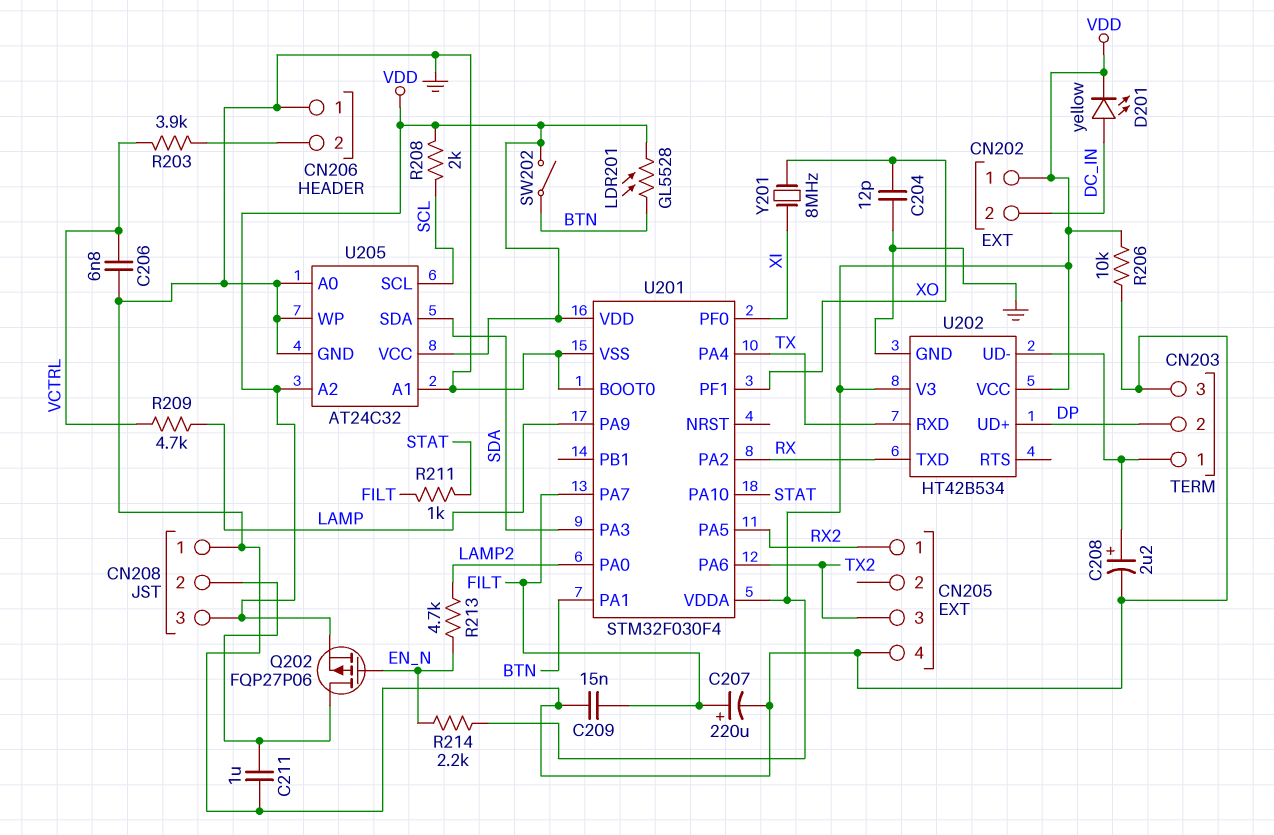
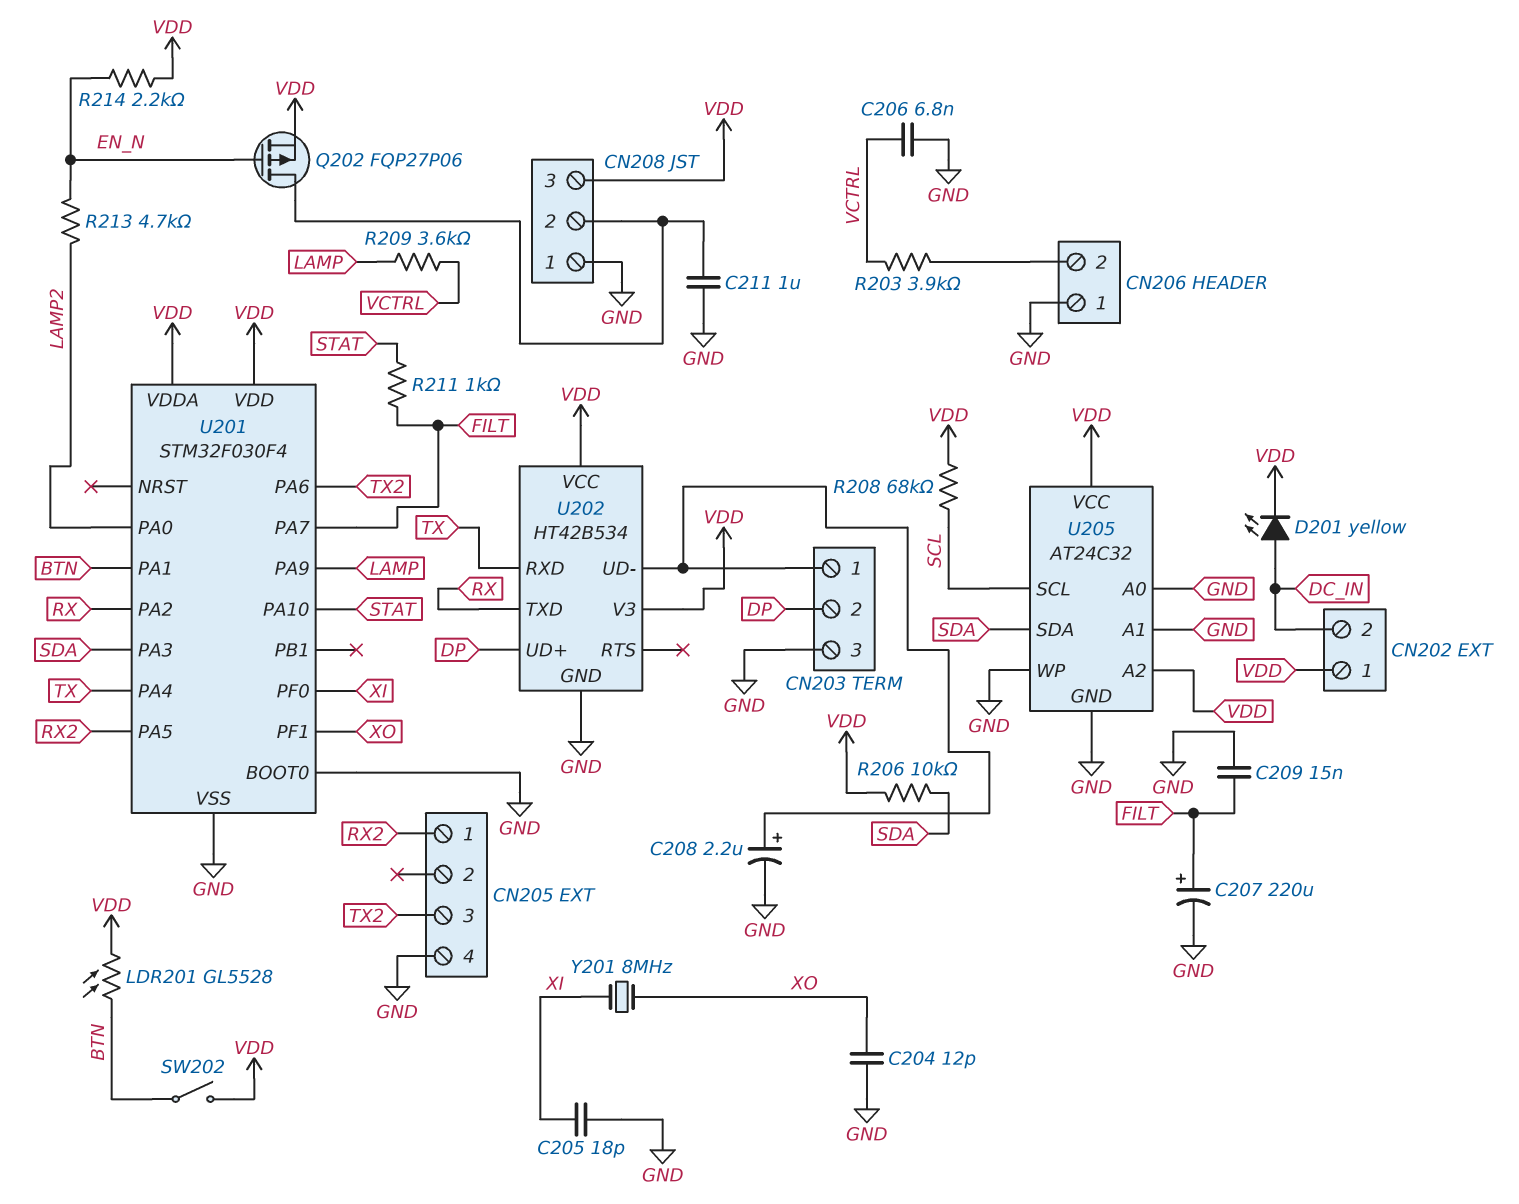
C205: none -> 18pF (GND, XI)
R206: 10k (GND, VDD) -> 10k (SDA, VDD)
R208: 2k (SCL, VDD) -> 68k (SCL, VDD)
R209: 4.7k (LAMP, VCTRL) -> 3.6k (LAMP, VCTRL)

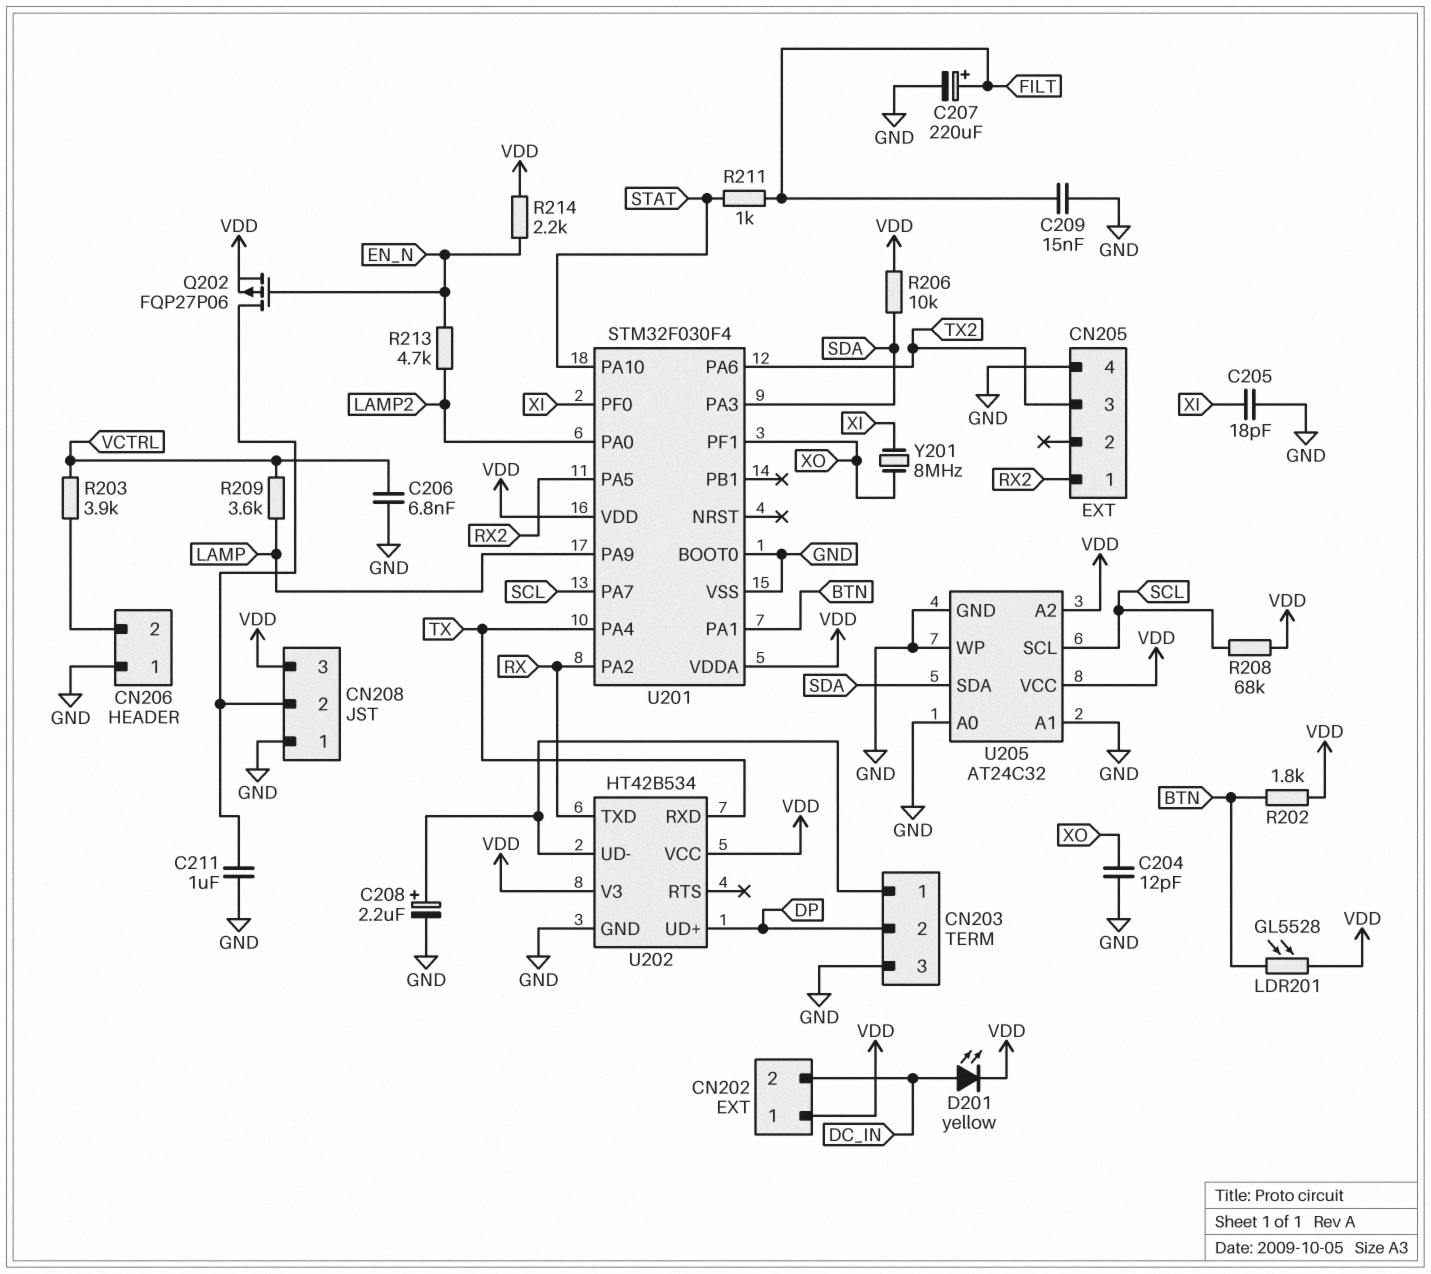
R202: none -> 1.8k (BTN, VDD)
SW202: switch (BTN, VDD) -> none
U201 pin PA7: FILT -> SCL

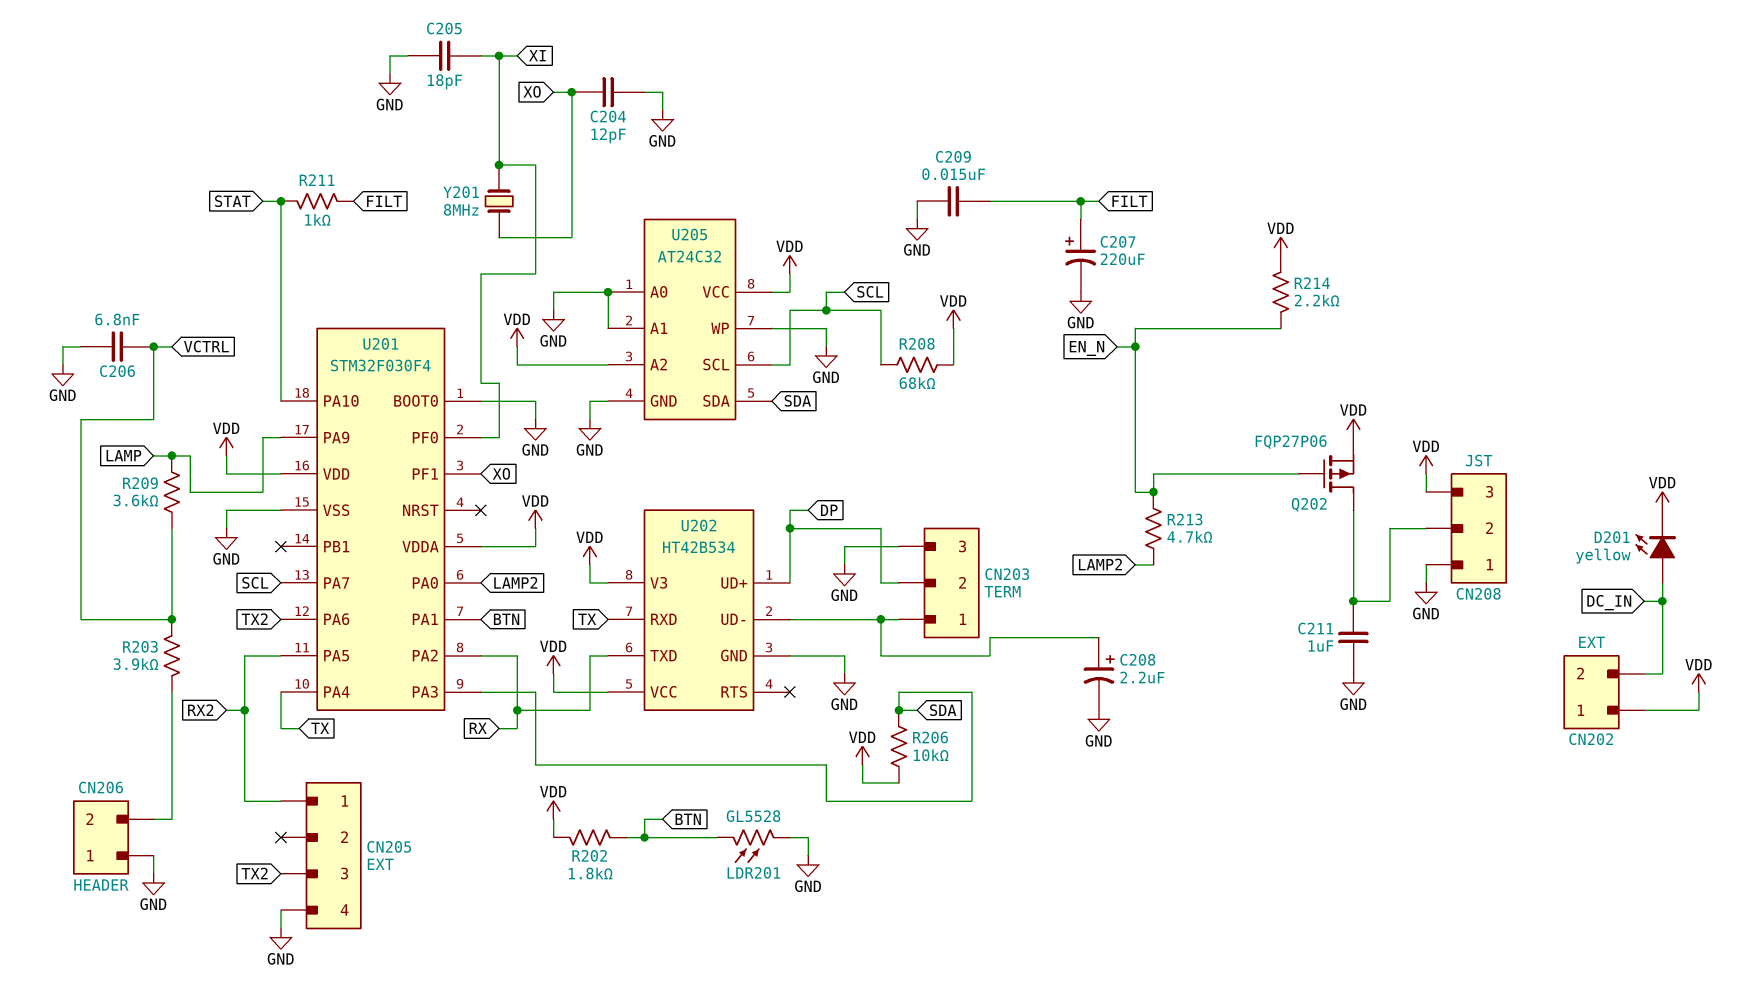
LDR201: GL5528 (BTN, VDD) -> GL5528 (BTN, GND)

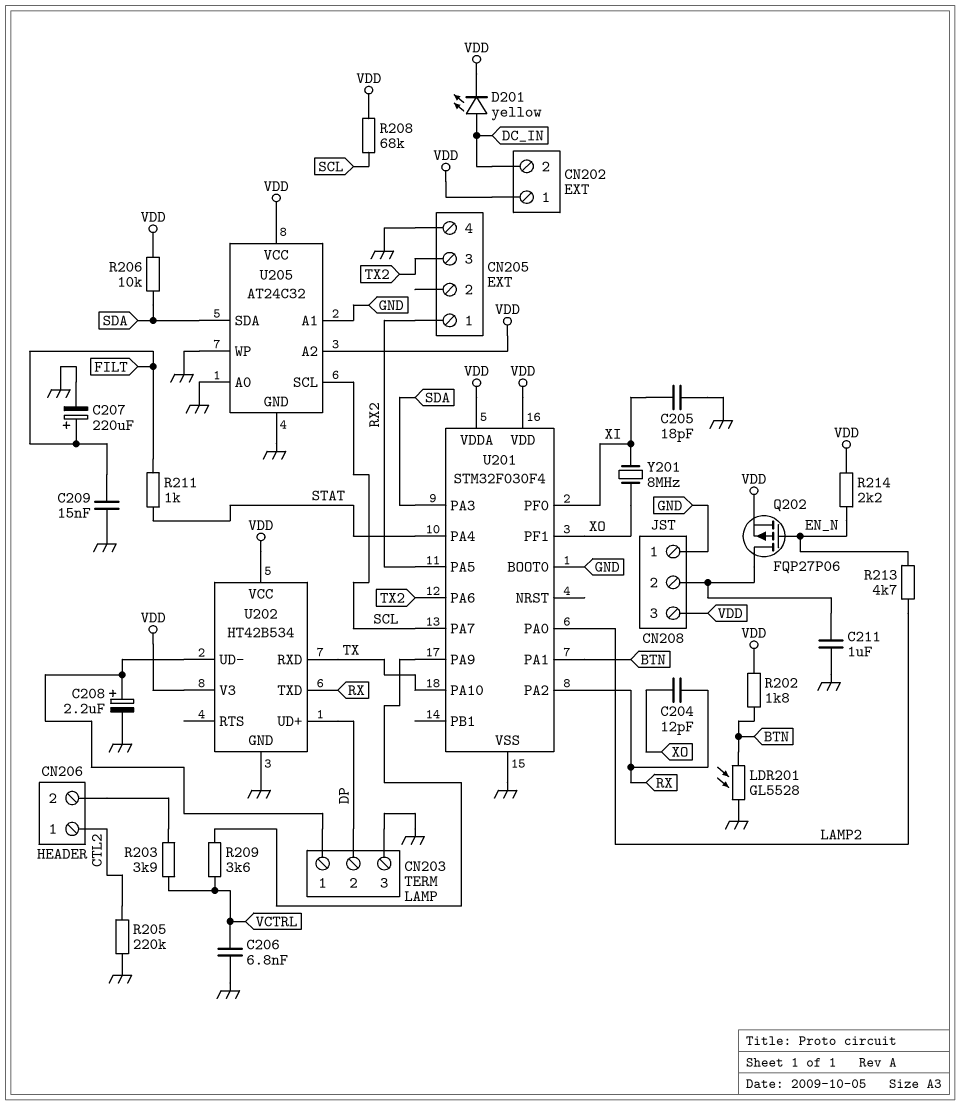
C204: 12pF (GND, XO) -> 12pF (RX, XO)
CN206 pin 1: GND -> CTL2
R205: none -> 220k (CTL2, GND)
U201 pin PA4: TX -> STAT
U201 pin PA10: STAT -> TX

